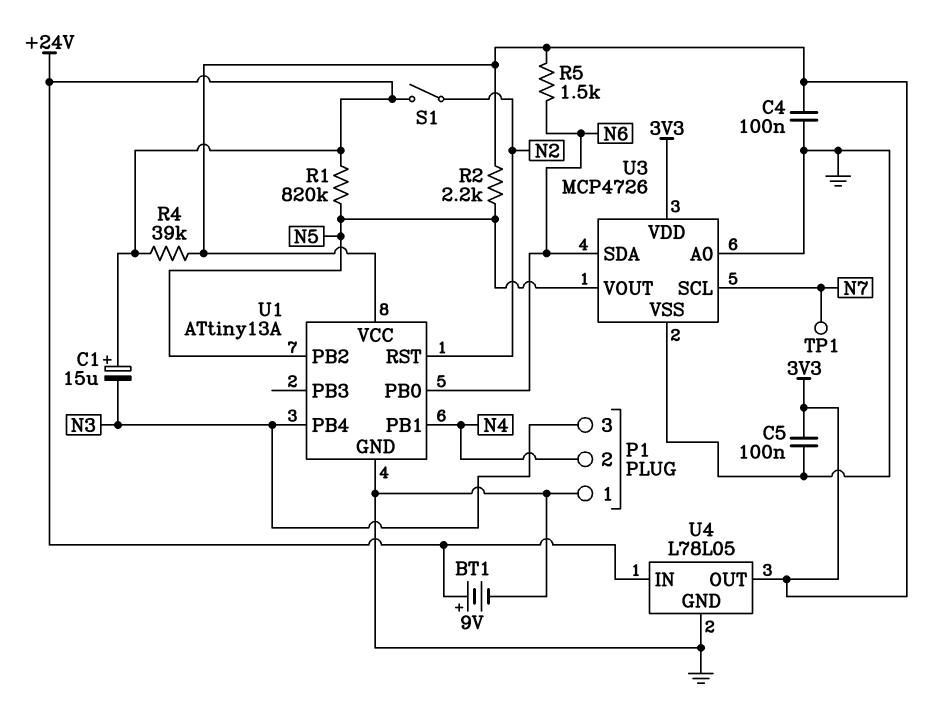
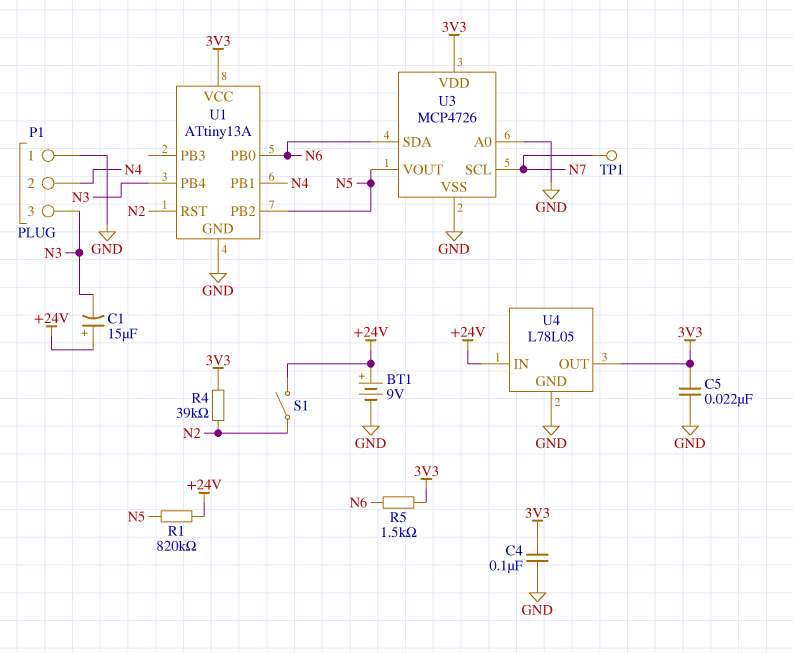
C5: 100nF (3V3, GND) -> 22nF (3V3, GND)
R2: 2.2k (3V3, N5) -> none
R4: 39k (+24V, 3V3) -> 39k (3V3, N2)

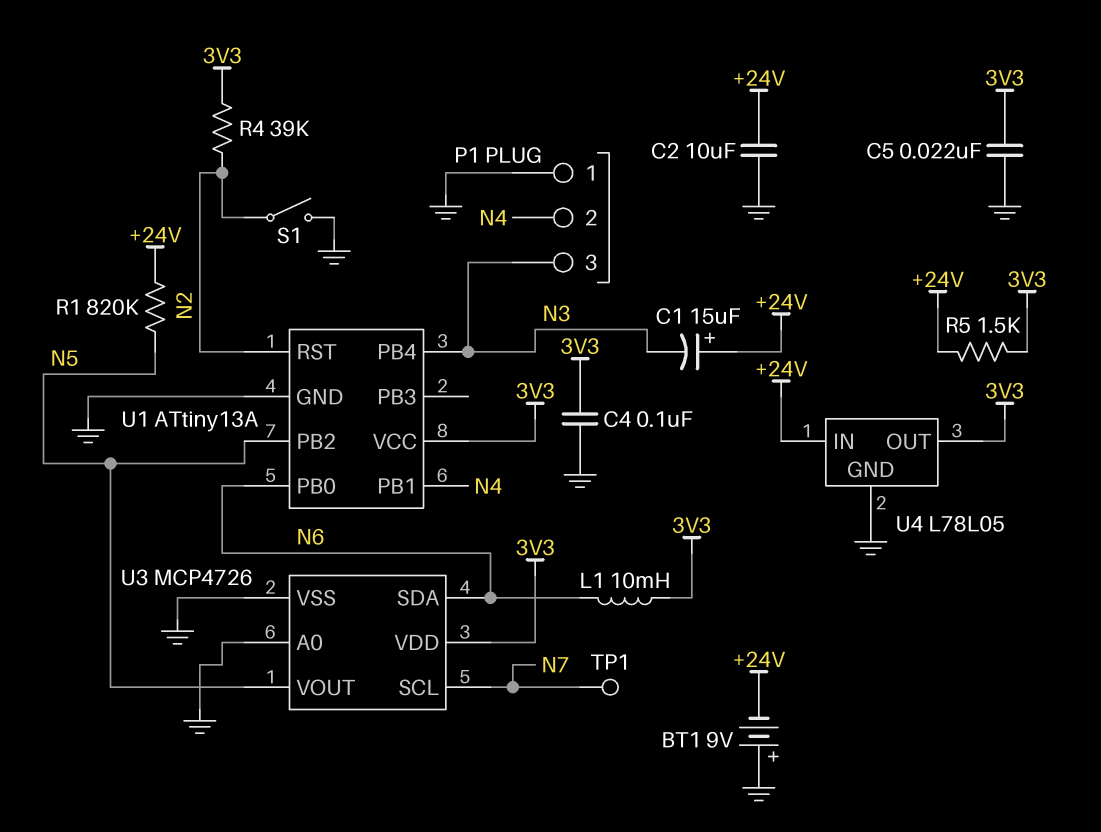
BT1: 9V (plus +24V, minus GND) -> 9V (plus GND, minus +24V)
C2: none -> 10uF (+24V, GND)
L1: none -> 10mH (3V3, N6)
R5: 1.5k (3V3, N6) -> 1.5k (+24V, 3V3)
S1: switch (+24V, N2) -> switch (GND, N2)

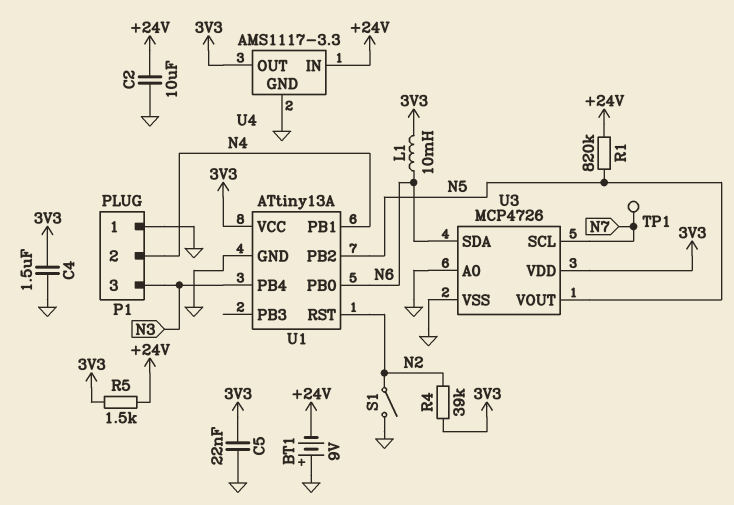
C1: 15uF (plus +24V, minus N3) -> none
C4: 100nF (3V3, GND) -> 1.5uF (3V3, GND)
U4: L78L05 -> AMS1117-3.3

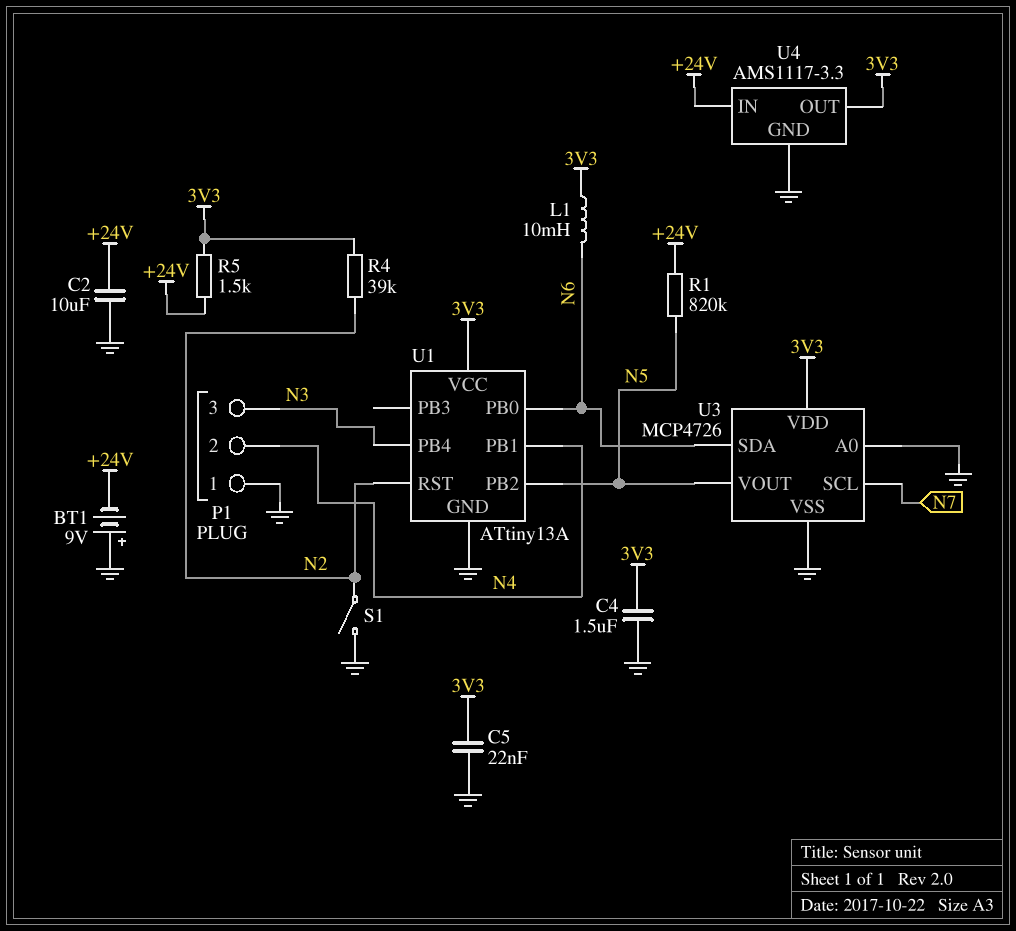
TP1: test point (N7) -> none

